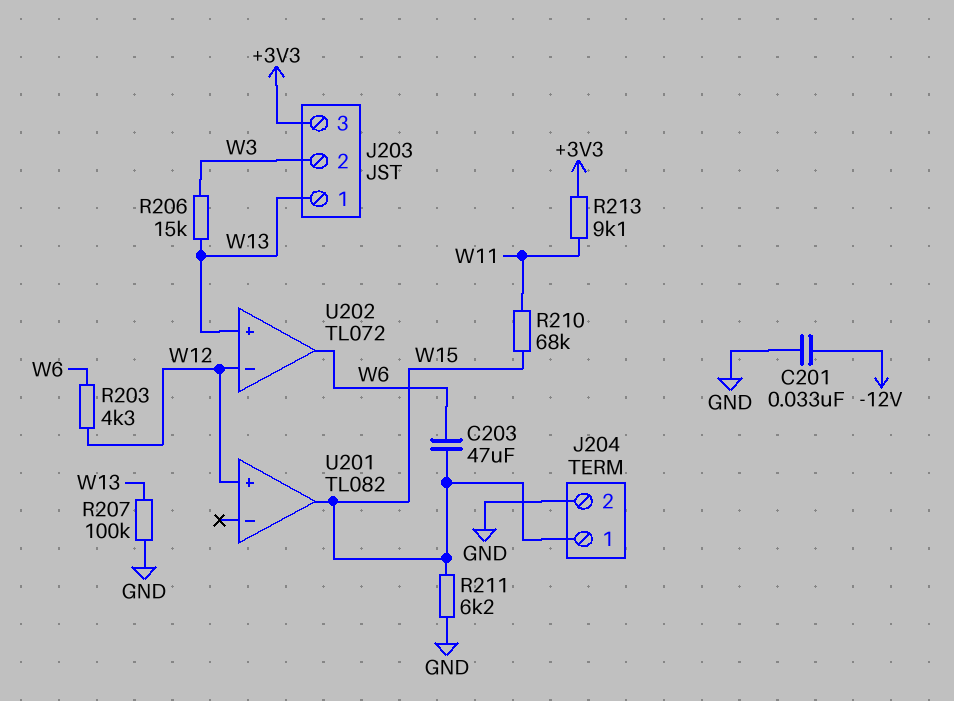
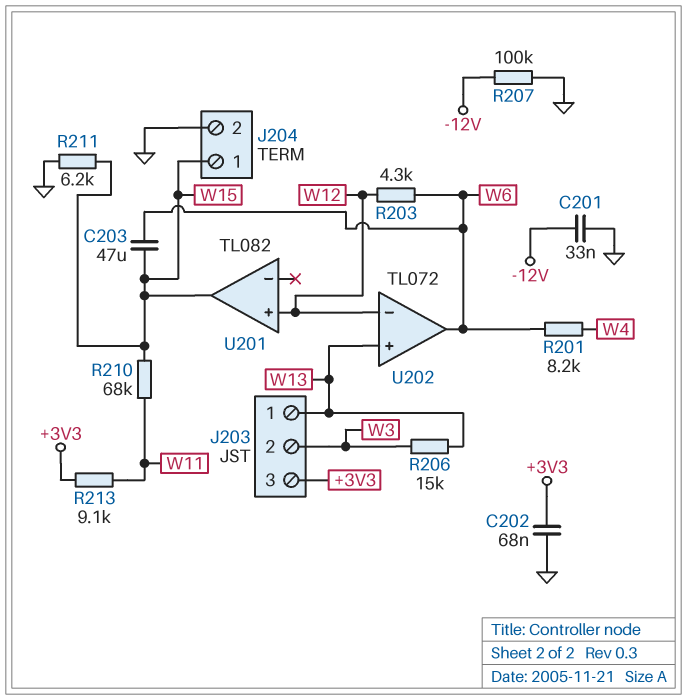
C202: none -> 68nF (+3V3, GND)
R201: none -> 8.2k (W4, W6)
R207: 100k (GND, W13) -> 100k (-12V, GND)

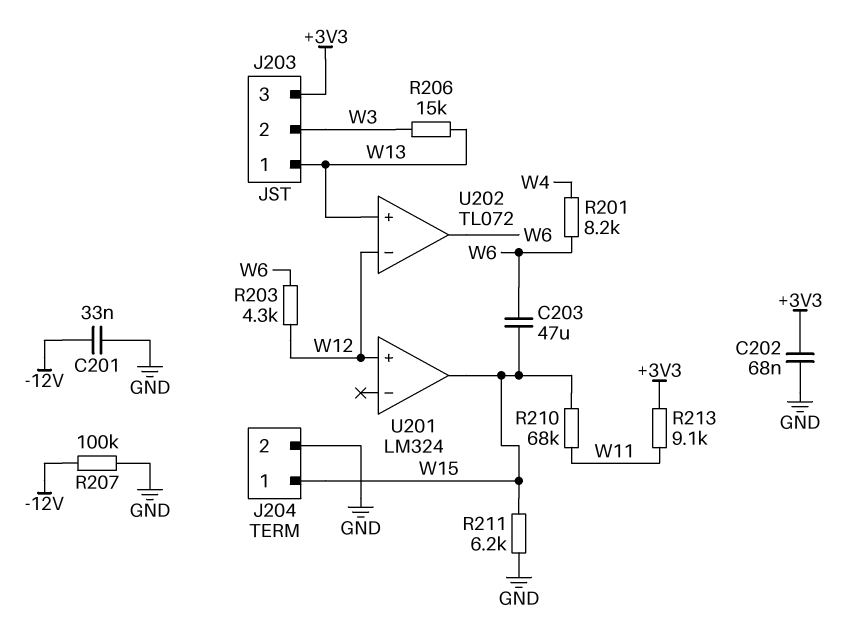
U201: TL082 -> LM324

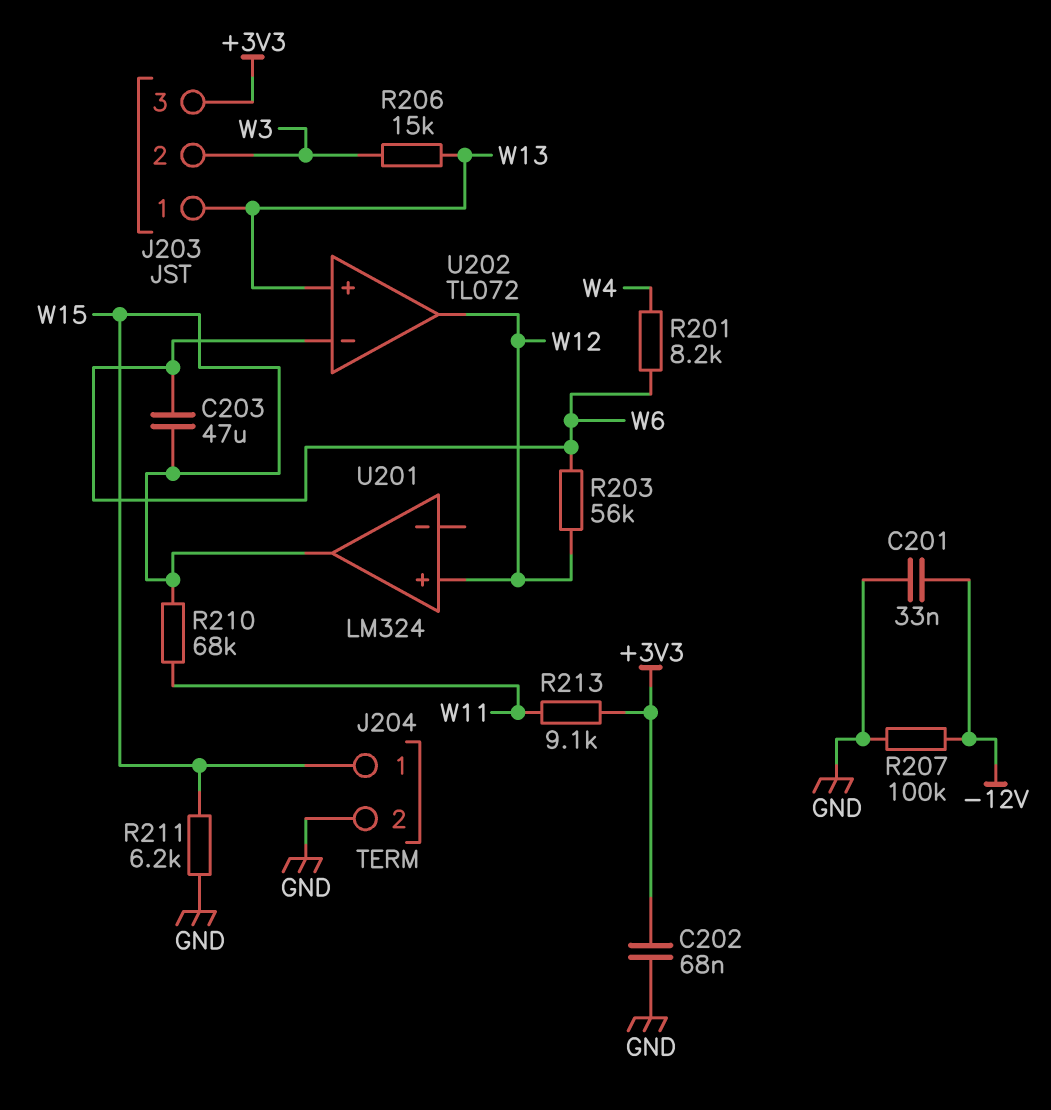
R203: 4.3k (W6, W12) -> 56k (W6, W12)
U202 pin in-: W12 -> W6
U202 pin out: W6 -> W12

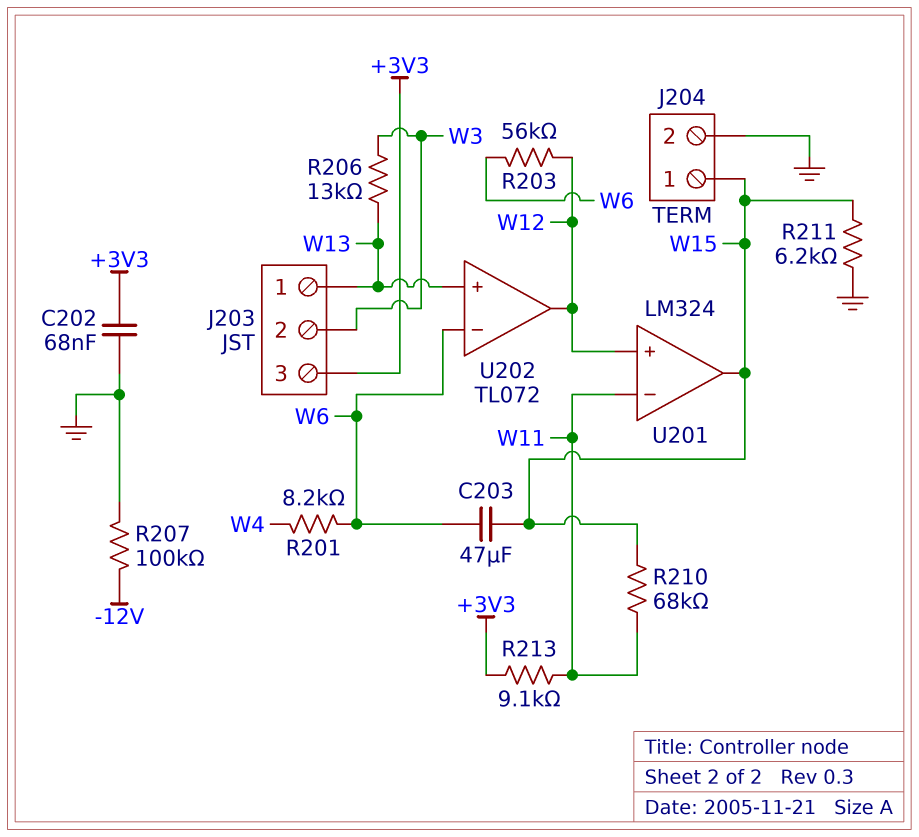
C201: 33nF (-12V, GND) -> none
R206: 15k (W3, W13) -> 13k (W3, W13)
U201 pin in-: none -> W11

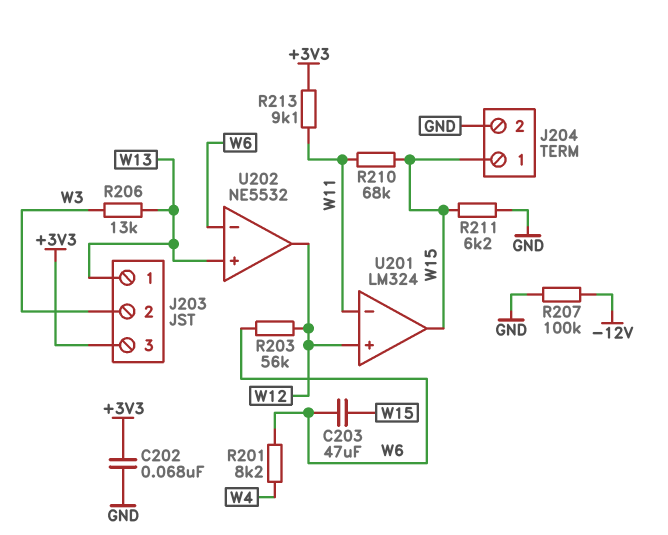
U202: TL072 -> NE5532

